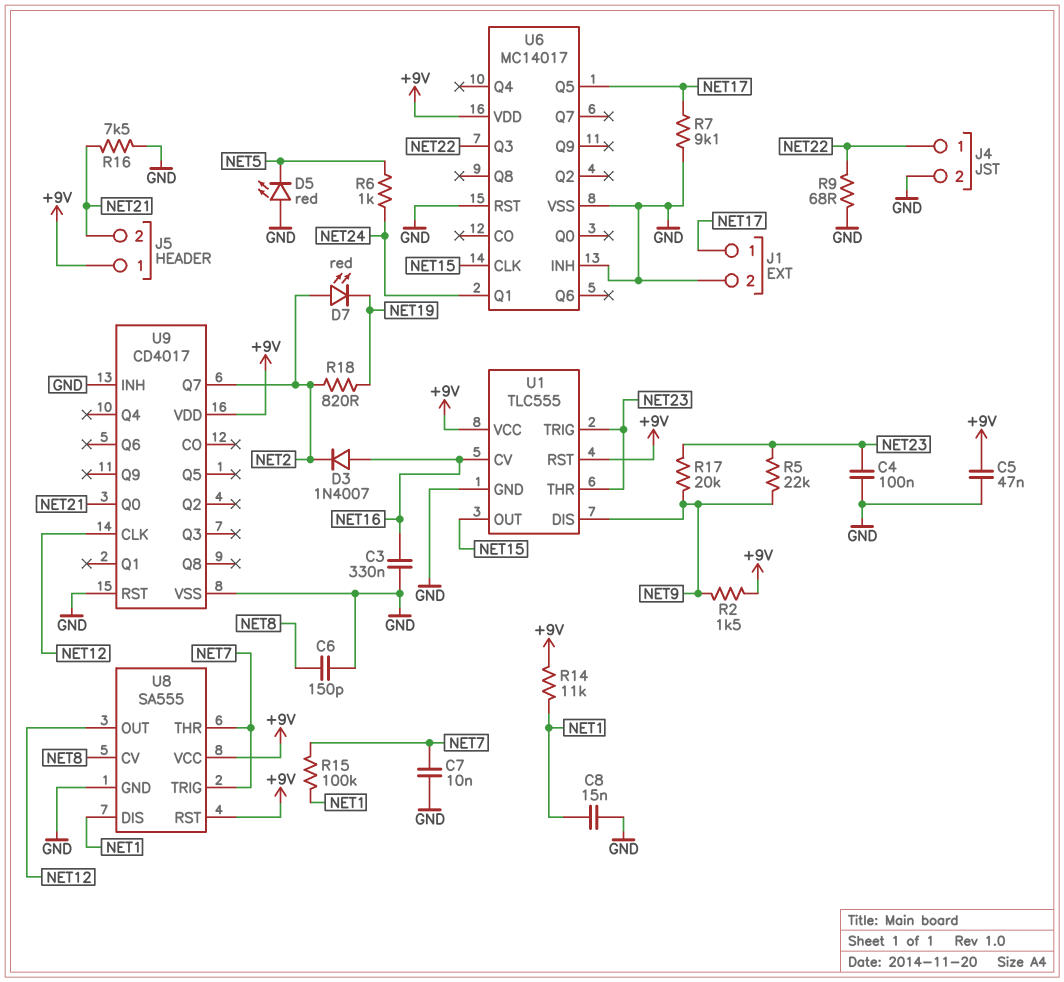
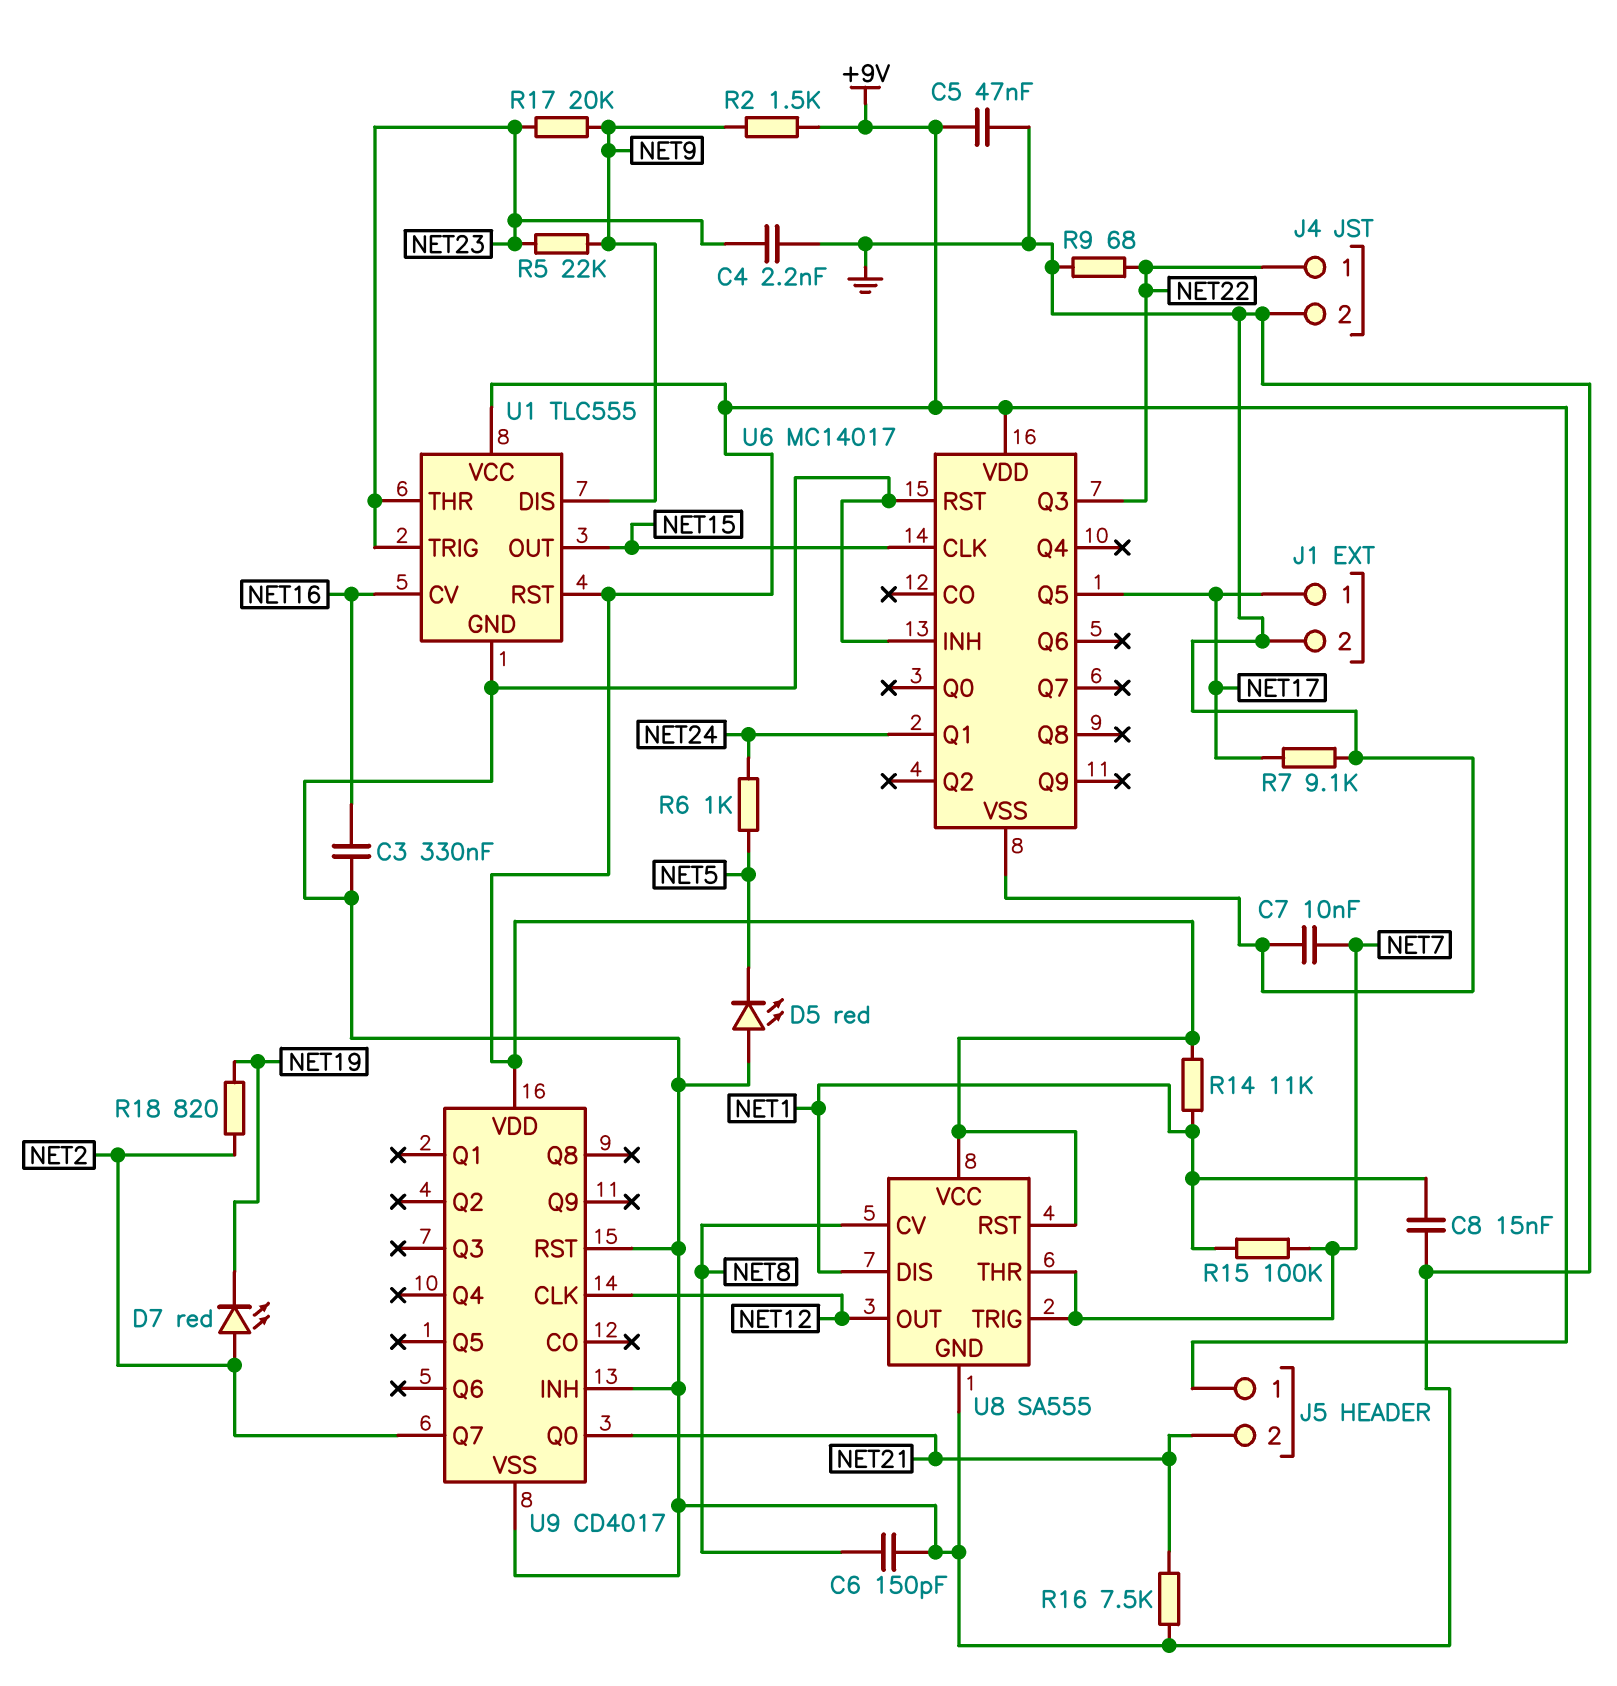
C4: 100nF (GND, NET23) -> 2.2nF (GND, NET23)
D3: diode 1N4007 (A NET16, K NET2) -> none

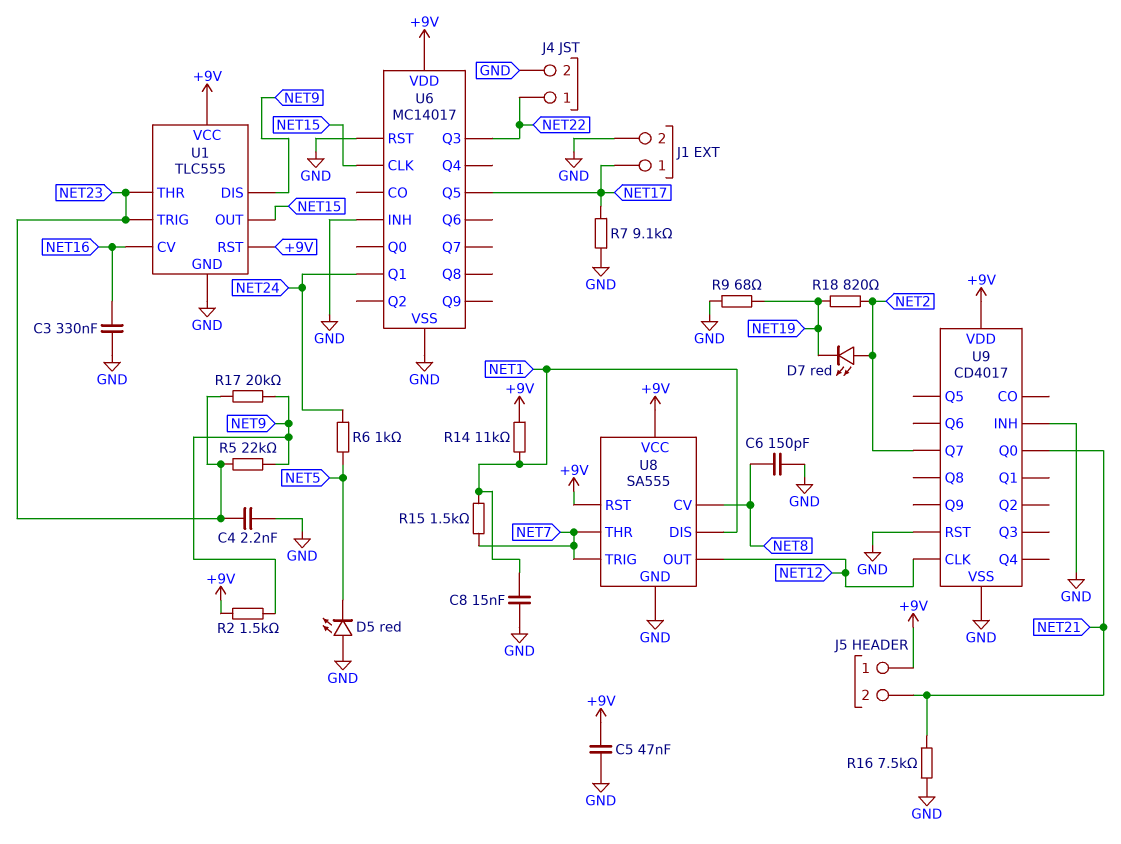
C7: 10nF (GND, NET7) -> none
R9: 68 (GND, NET22) -> 68 (GND, NET19)
R15: 100k (NET1, NET7) -> 1.5k (NET1, NET7)

